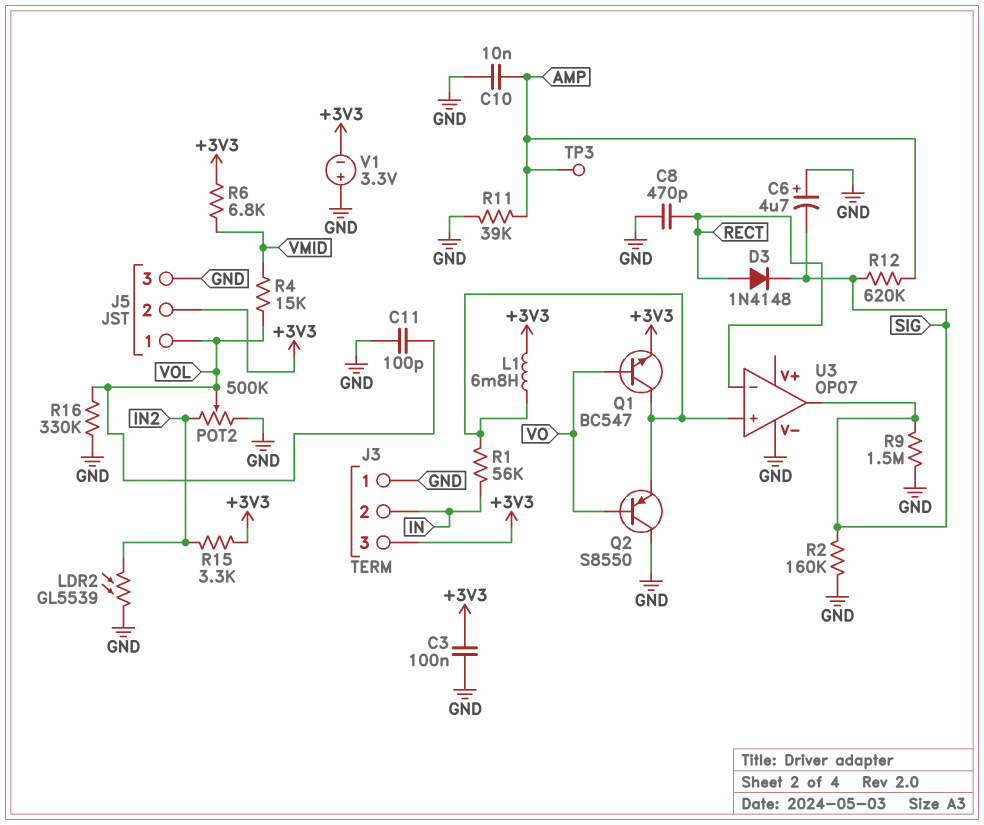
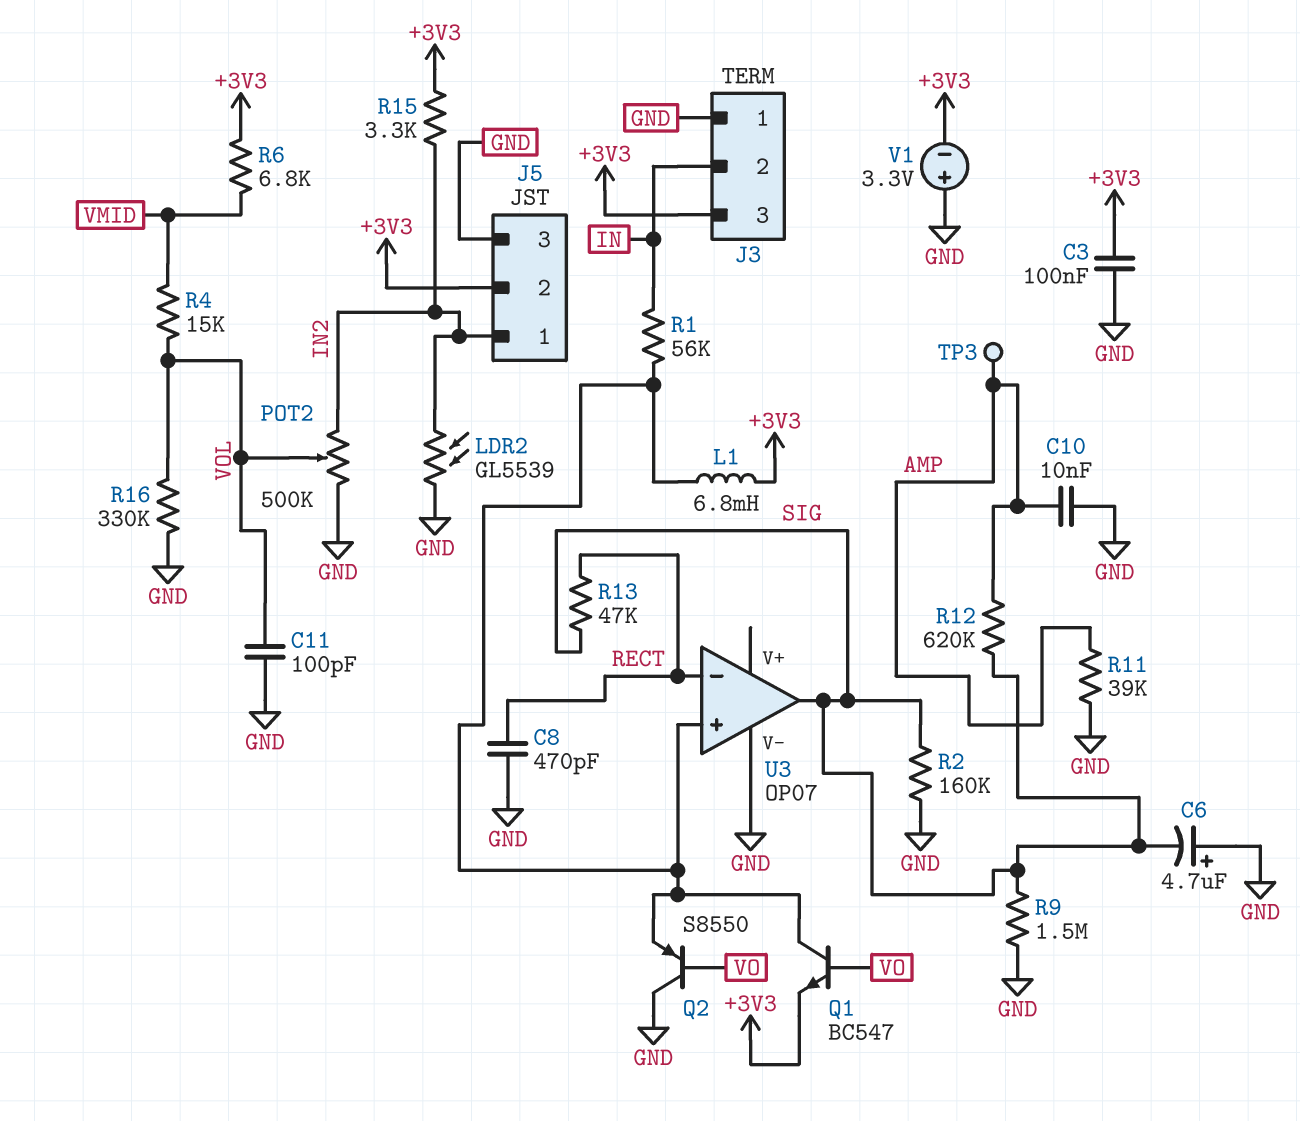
D3: diode 1N4148 (A RECT, K SIG) -> none
J5 pin 1: VOL -> IN2
R13: none -> 47k (RECT, SIG)

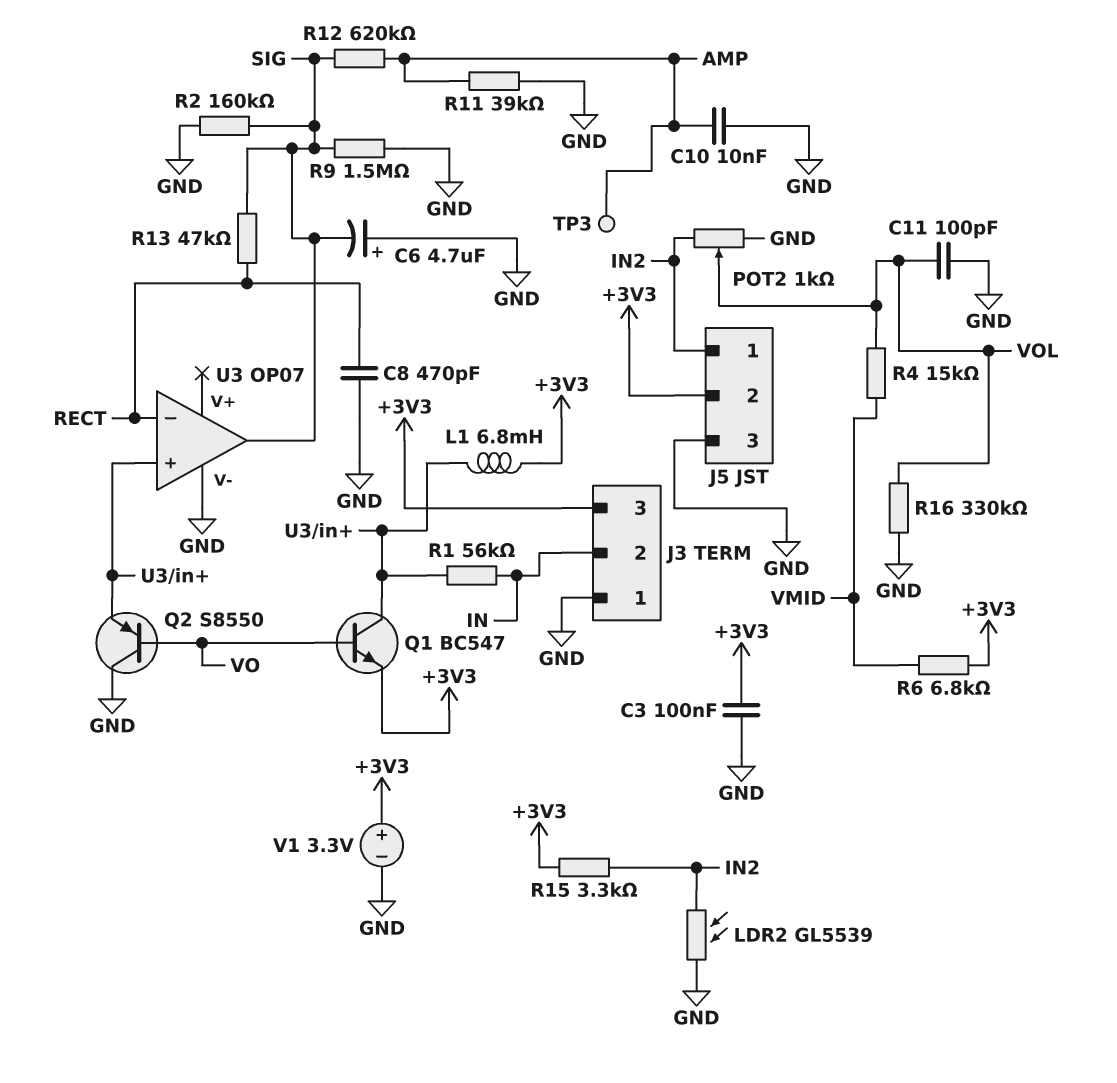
POT2: 500k (GND, IN2, wiper VOL) -> 1k (GND, IN2, wiper VOL)
V1: 3.3V (plus GND, minus +3V3) -> 3.3V (plus +3V3, minus GND)

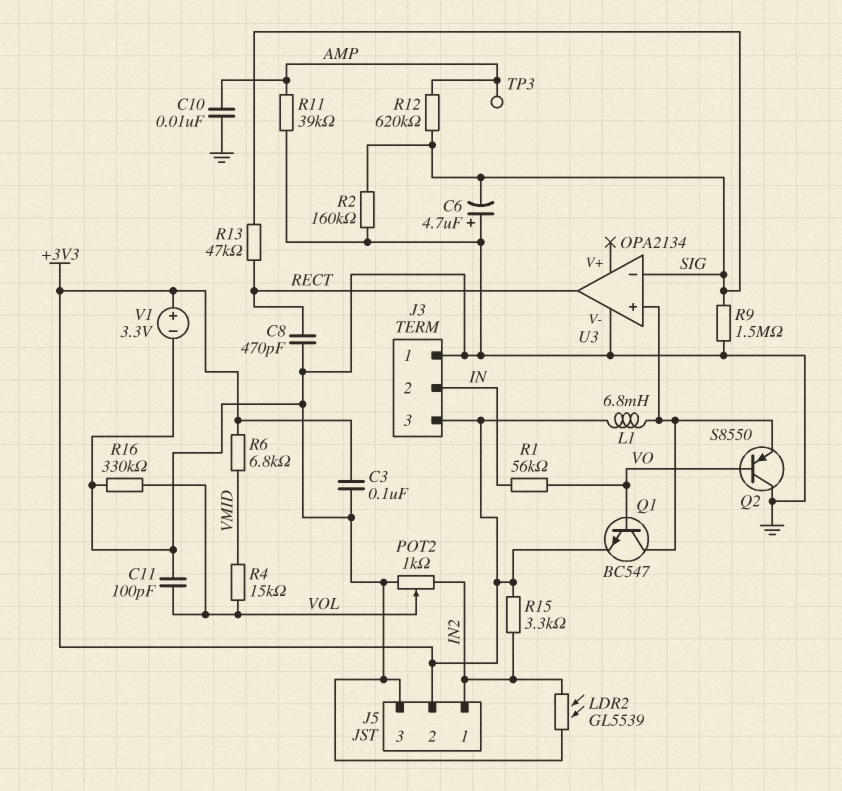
R1: 56k (IN, U3/in+) -> 56k (IN, VO)
U3: OP07 -> OPA2134
U3 pin in-: RECT -> SIG
U3 pin out: SIG -> RECT

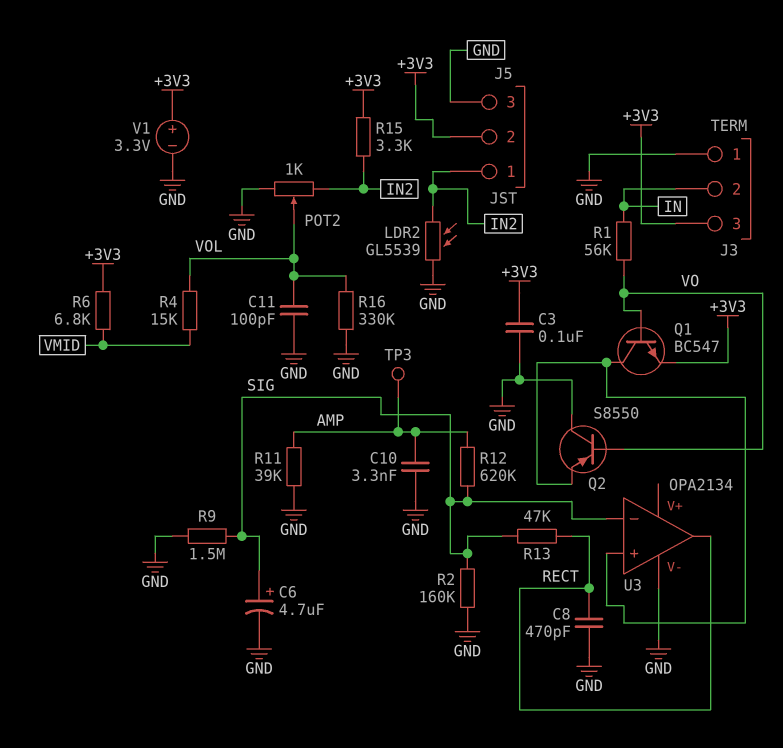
C6: 4.7uF (plus GND, minus SIG) -> 4.7uF (plus SIG, minus GND)
C10: 10nF (AMP, GND) -> 3.3nF (AMP, GND)
L1: 6.8mH (+3V3, U3/in+) -> none

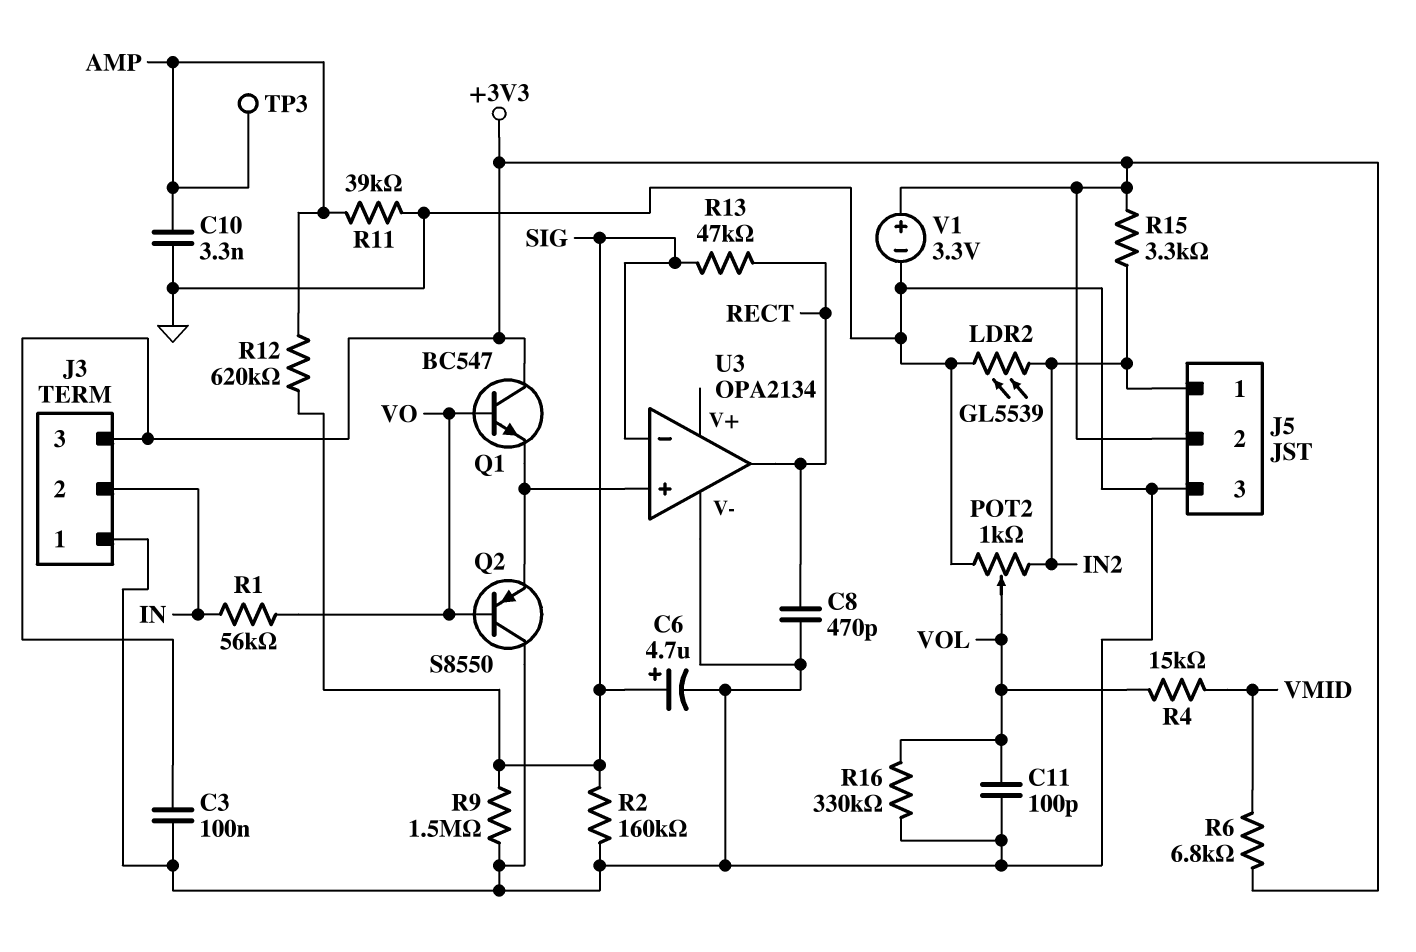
Q1: NPN BC547 (B VO, C U3/in+, E +3V3) -> NPN BC547 (B VO, C +3V3, E U3/in+)

